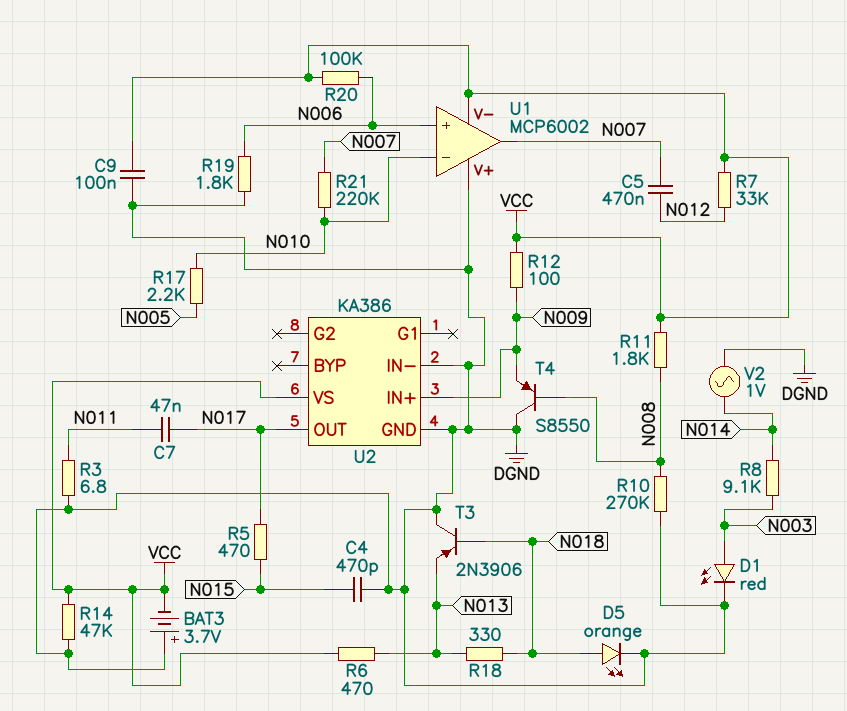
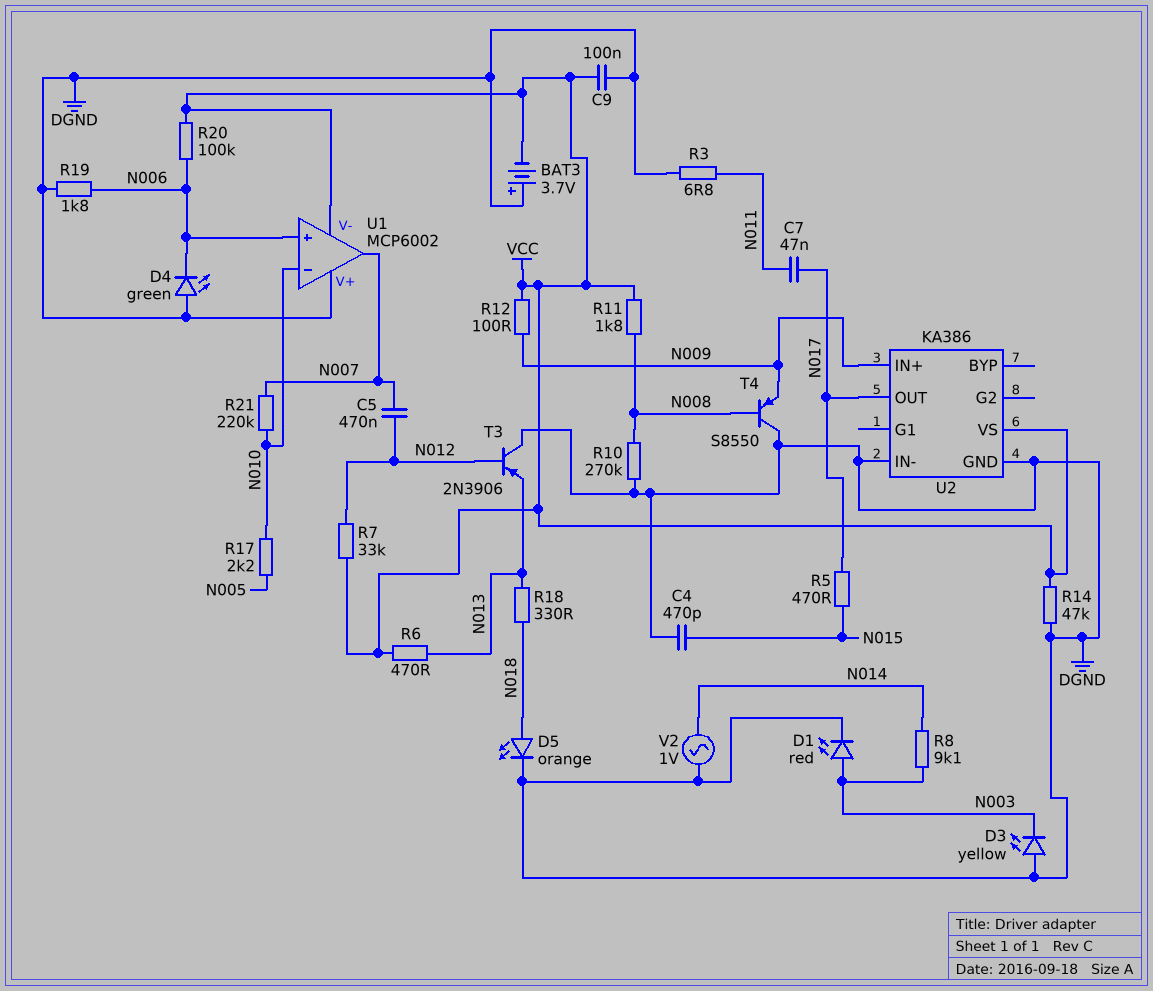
D3: none -> LED yellow (A DGND, K N003)
D4: none -> LED green (A DGND, K N006)
T3: PNP 2N3906 (B N018, C DGND, E N013) -> PNP 2N3906 (B N012, C DGND, E N013)

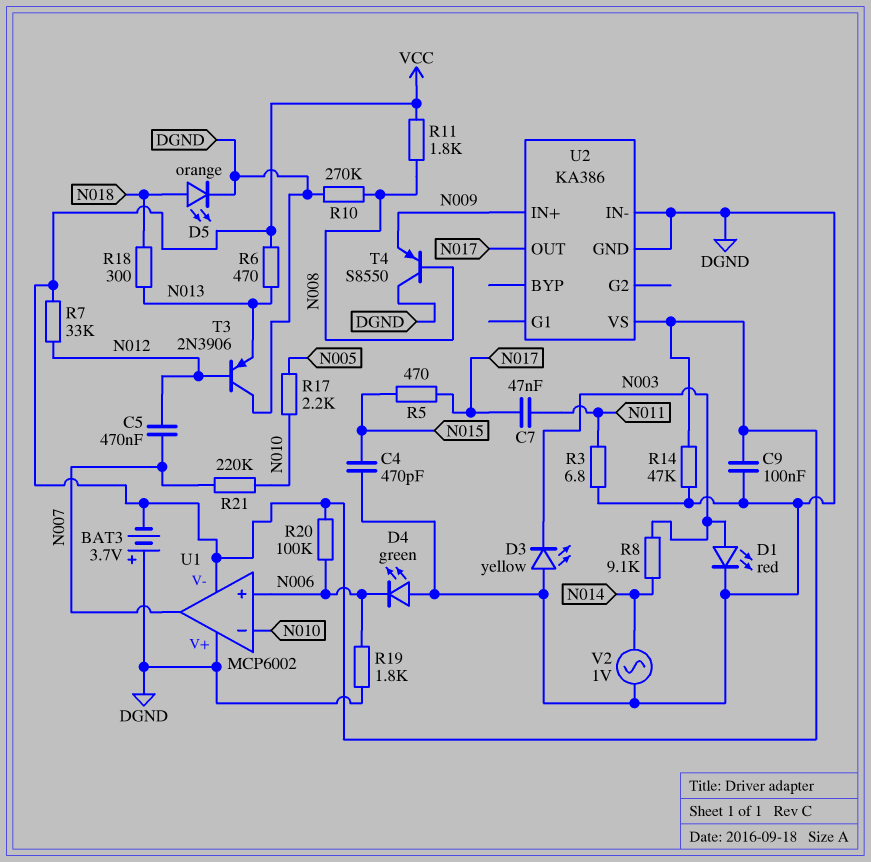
R12: 100 (N009, VCC) -> none
R18: 330 (N013, N018) -> 300 (N013, N018)

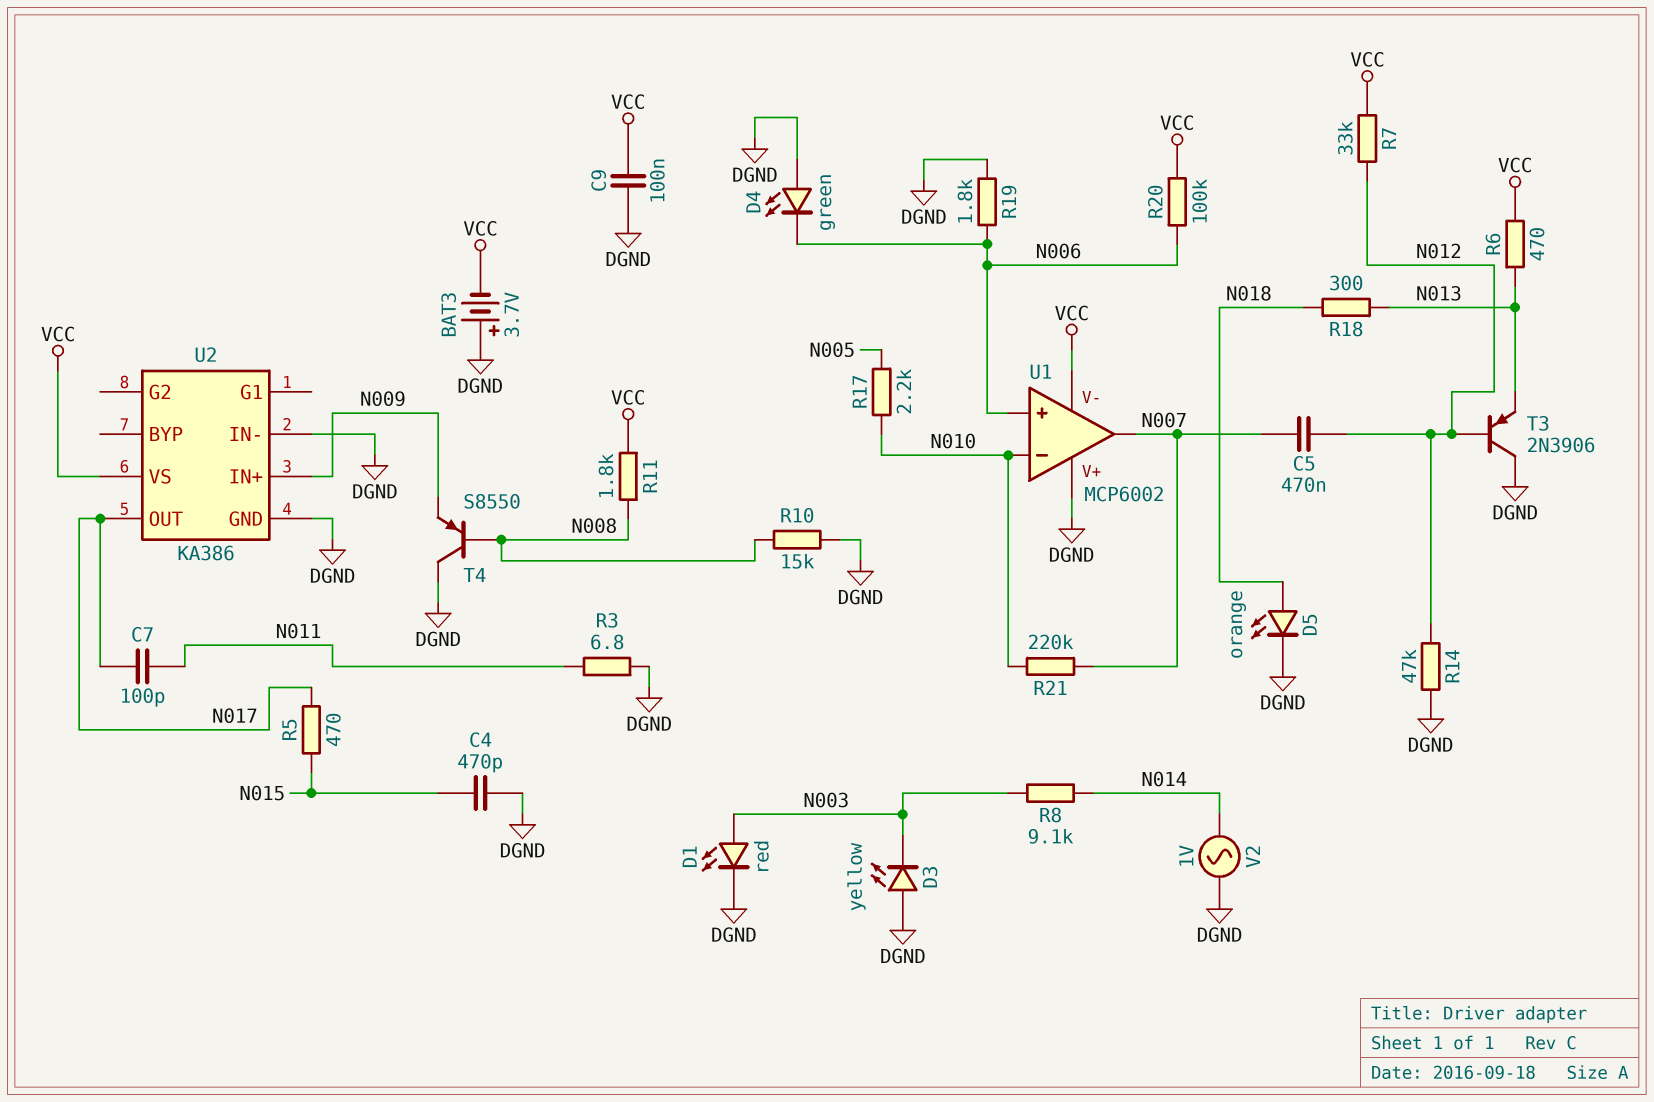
C7: 47nF (N011, N017) -> 100pF (N011, N017)
R10: 270k (DGND, N008) -> 15k (DGND, N008)
R14: 47k (DGND, VCC) -> 47k (DGND, N012)

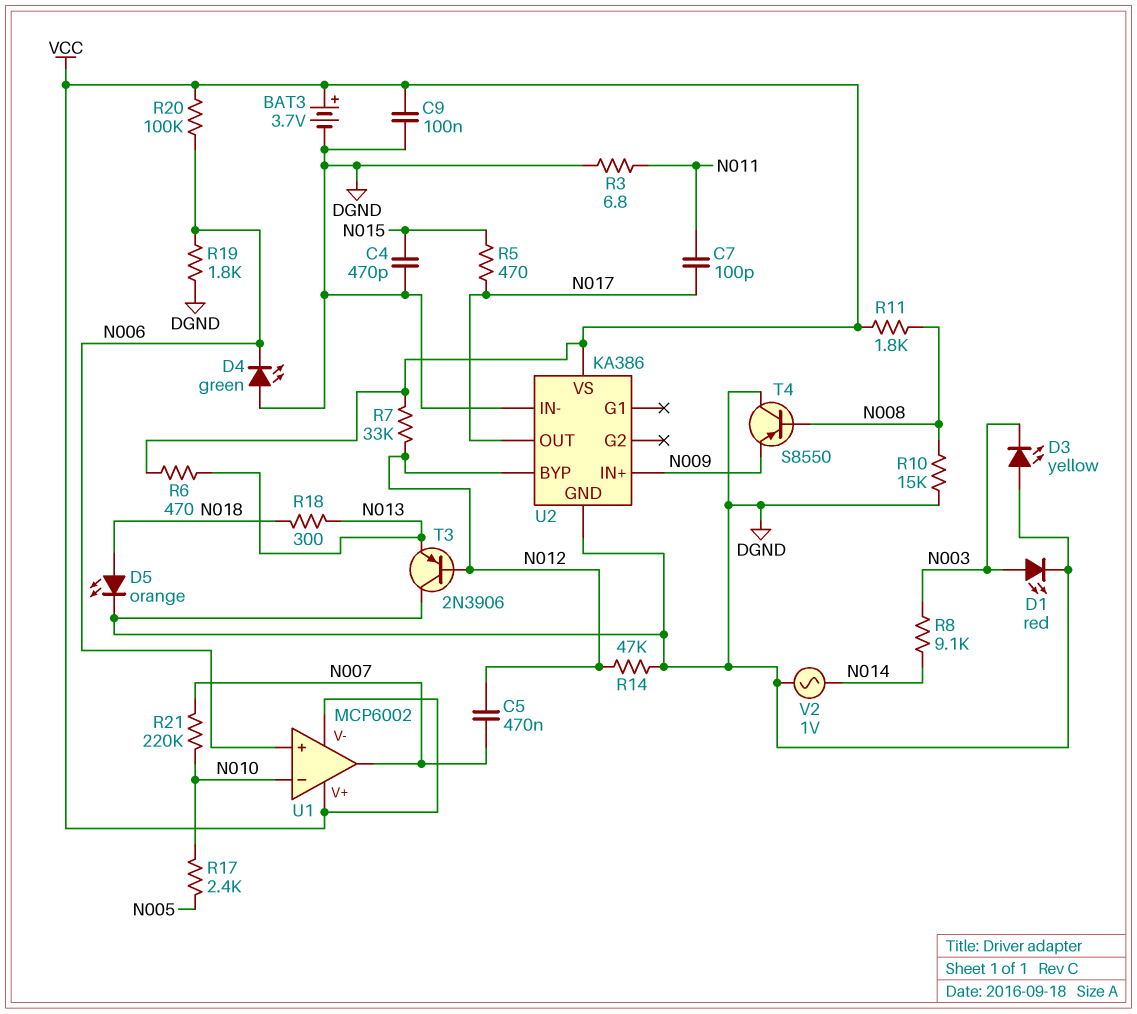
BAT3: 3.7V (plus DGND, minus VCC) -> 3.7V (plus VCC, minus DGND)
R17: 2.2k (N005, N010) -> 2.4k (N005, N010)
U1 pin V+: DGND -> VCC
U2 pin BYP: none -> N012

